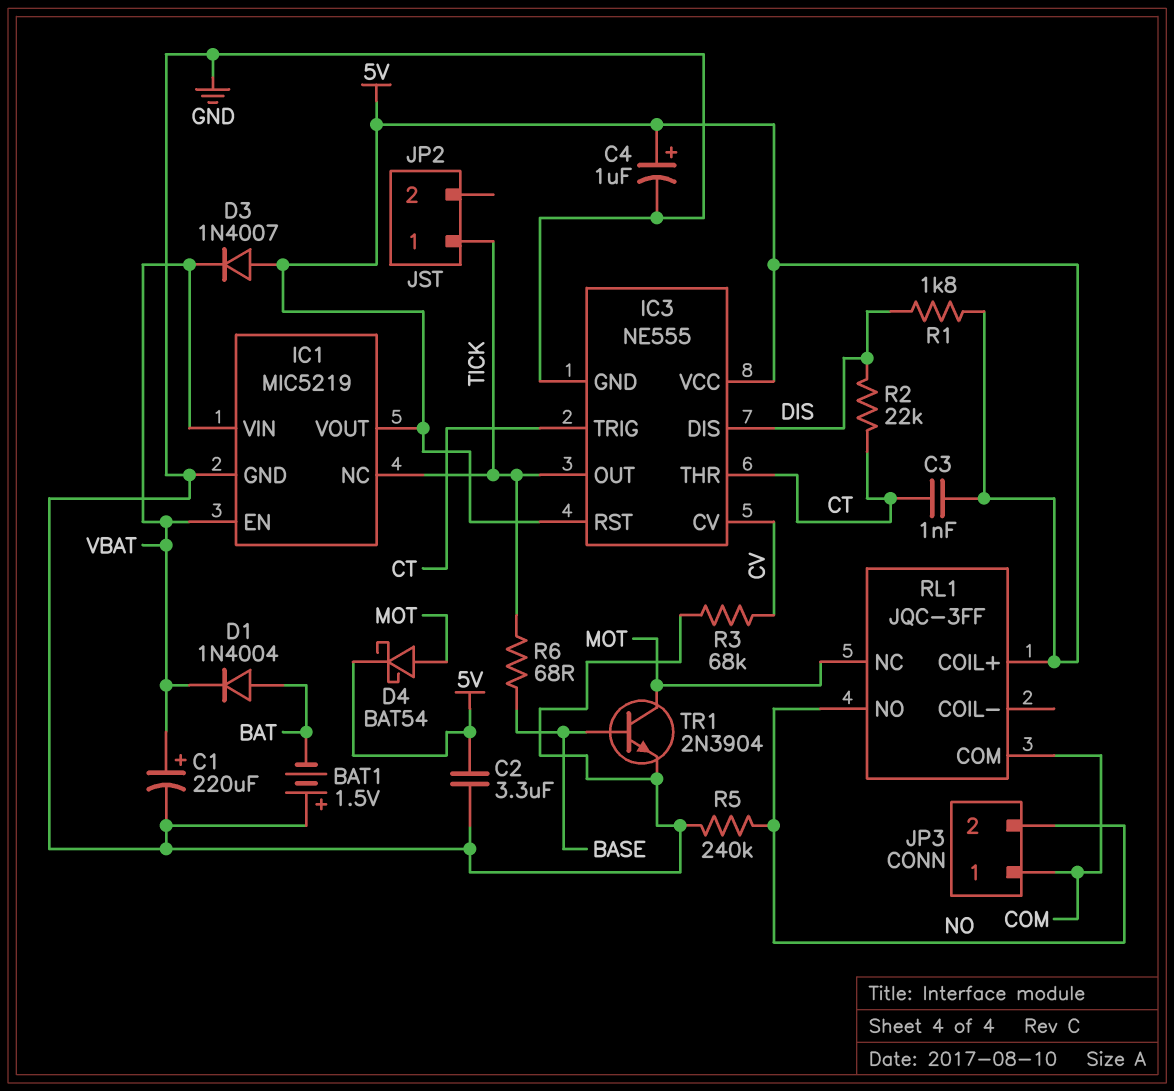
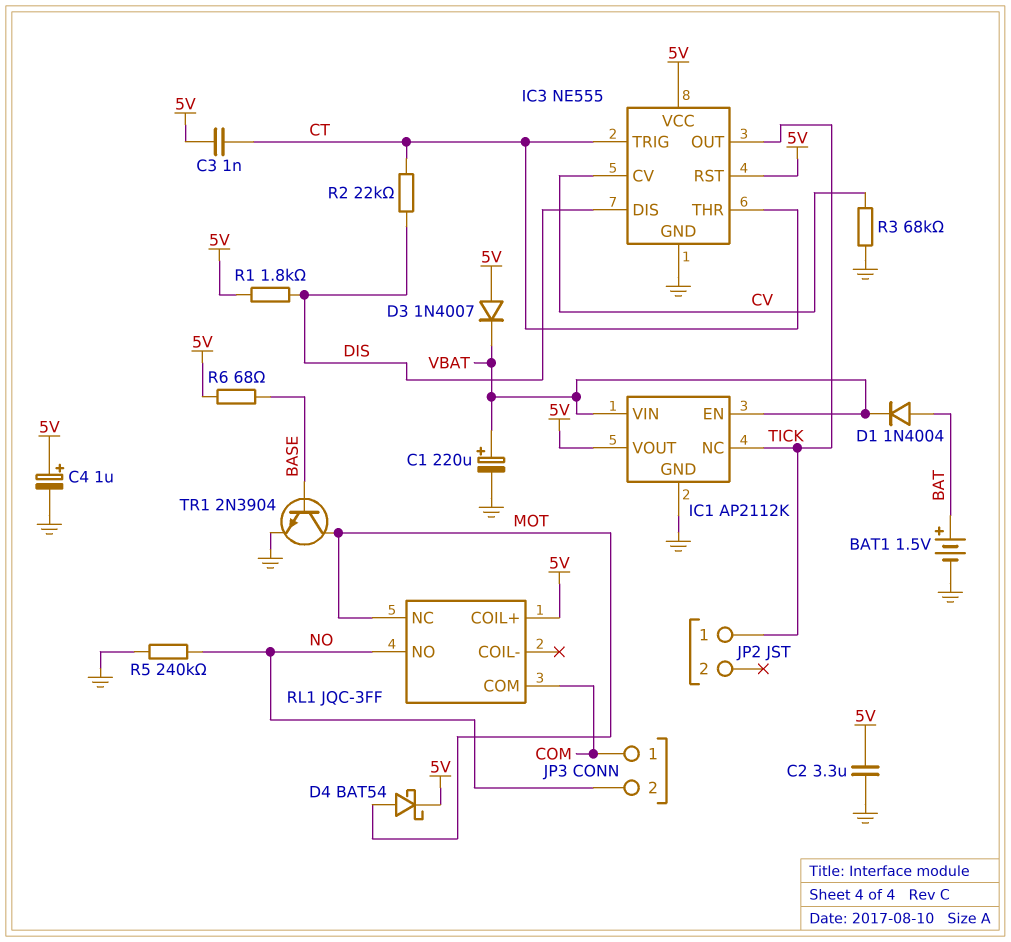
BAT1: 1.5V (plus GND, minus BAT) -> 1.5V (plus BAT, minus GND)
IC1: MIC5219 -> AP2112K
R6: 68 (BASE, TICK) -> 68 (5V, BASE)

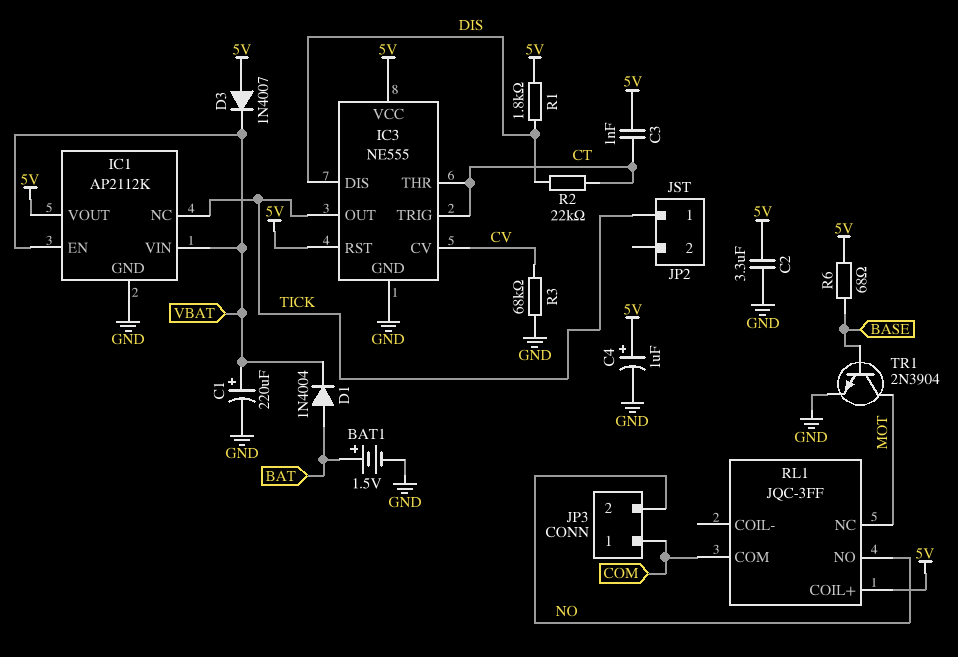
D4: schottky BAT54 (A MOT, K 5V) -> none
R5: 240k (GND, NO) -> none

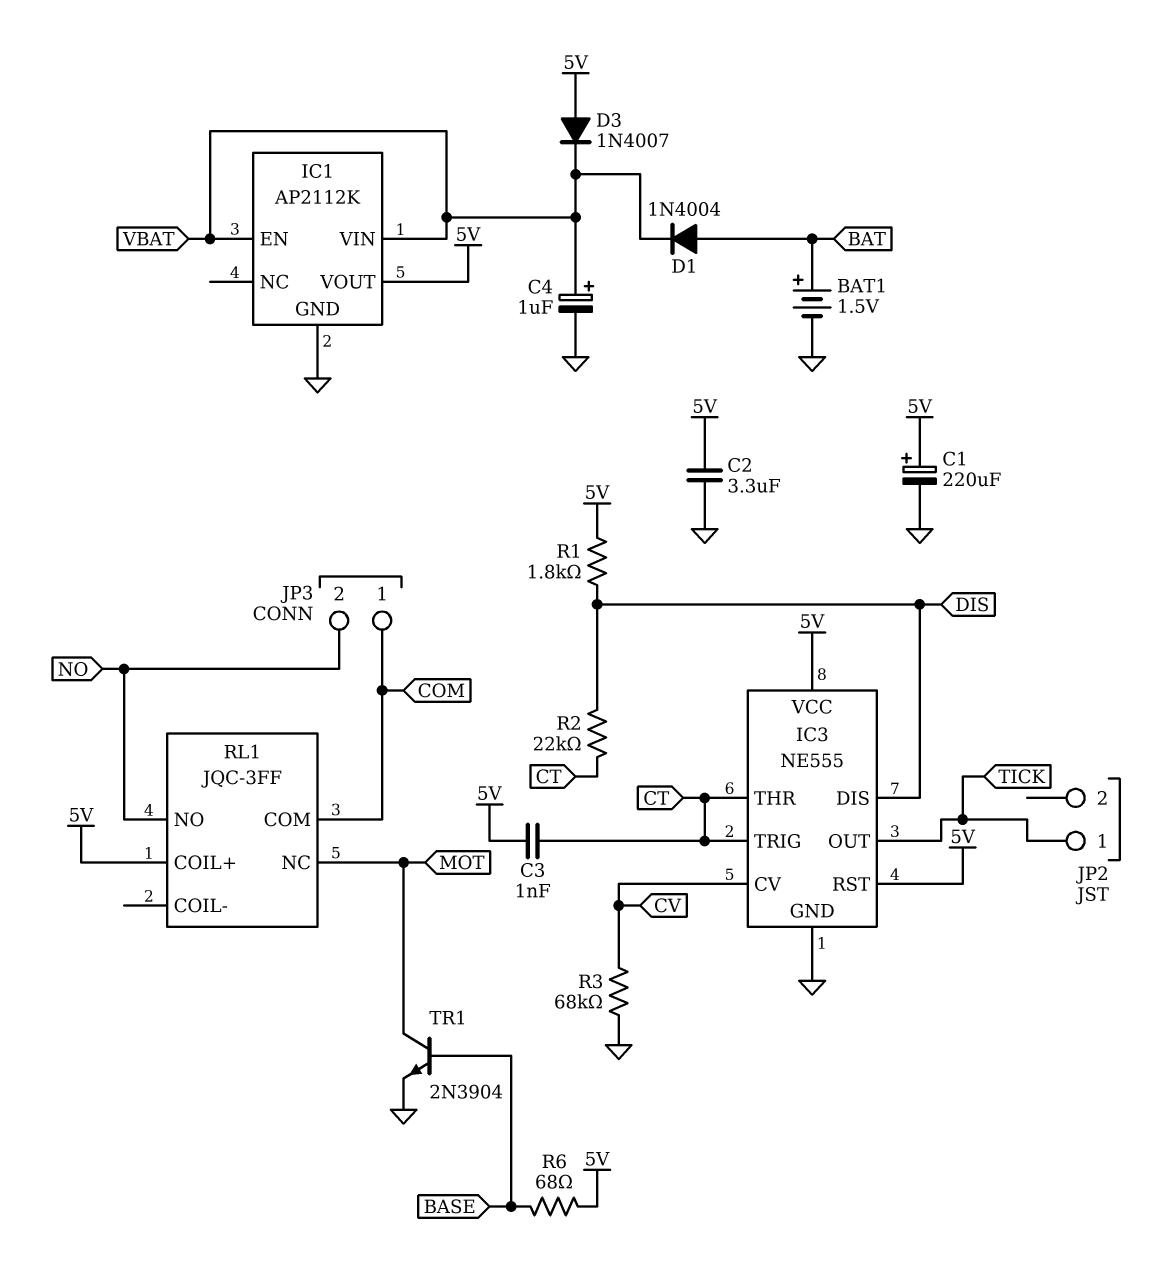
C1: 220uF (plus VBAT, minus GND) -> 220uF (plus 5V, minus GND)
C4: 1uF (plus 5V, minus GND) -> 1uF (plus VBAT, minus GND)
IC1 pin NC: TICK -> none

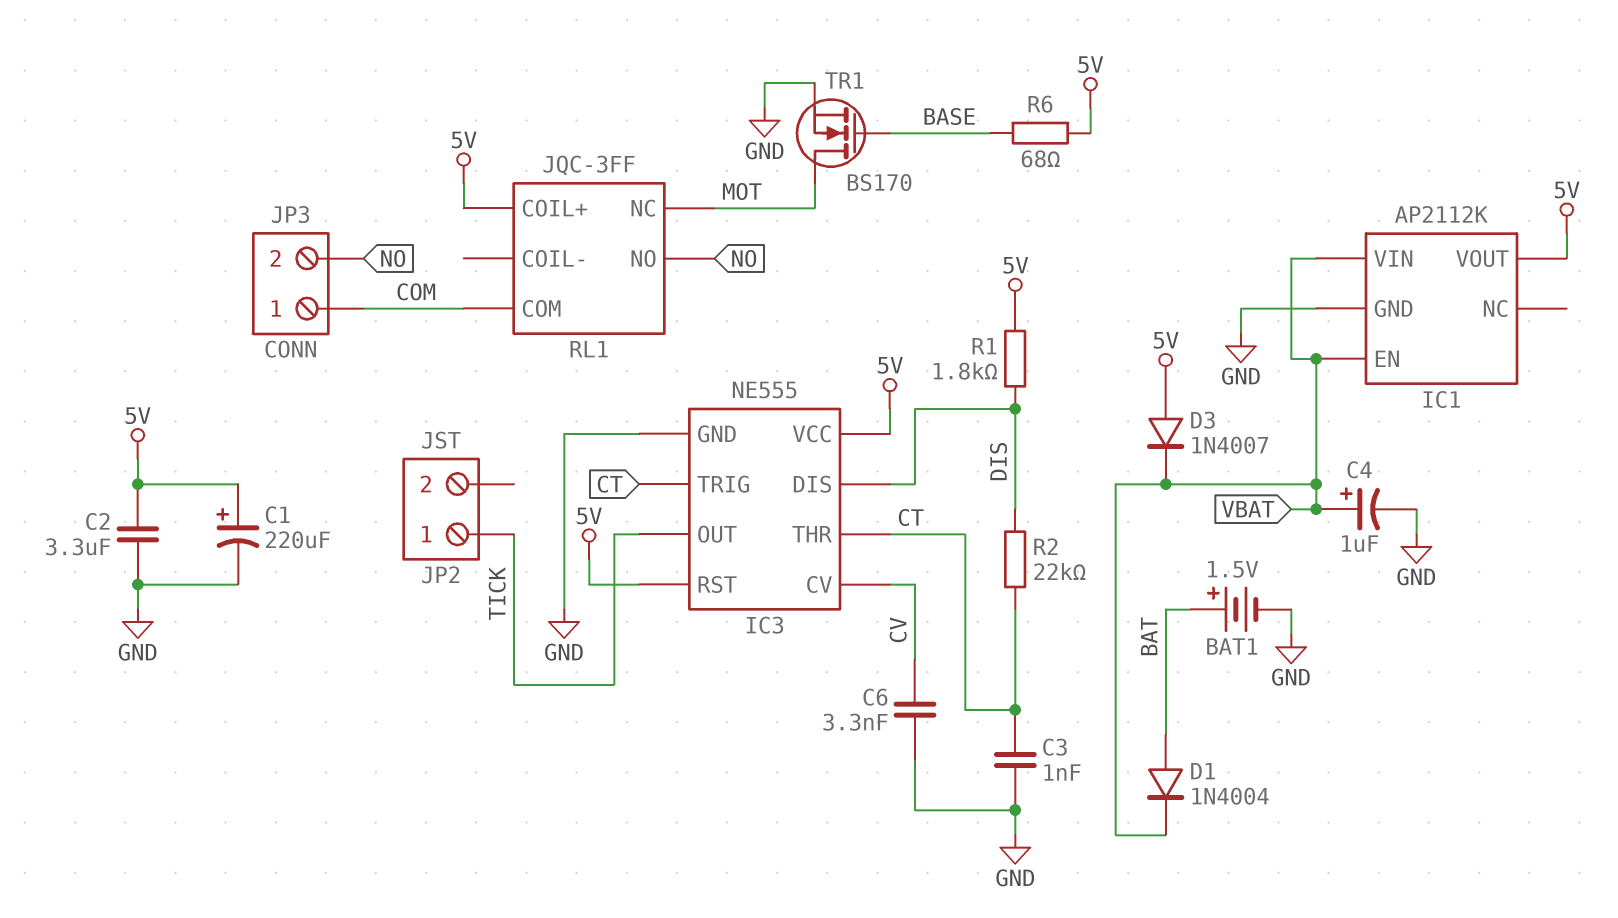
C3: 1nF (5V, CT) -> 1nF (CT, GND)
C6: none -> 3.3nF (CV, GND)
R3: 68k (CV, GND) -> none
TR1: NPN 2N3904 (B BASE, C MOT, E GND) -> NMOS BS170 (G BASE, D MOT, S GND)

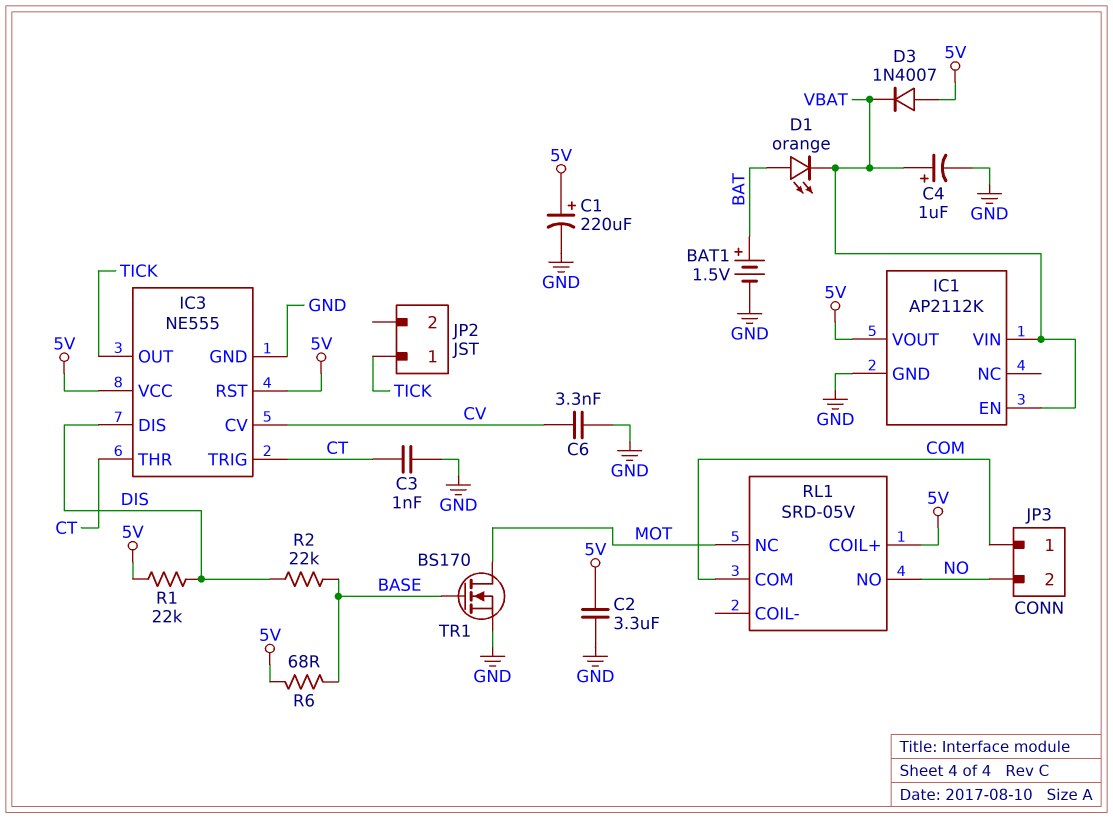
D1: diode 1N4004 (A BAT, K VBAT) -> LED orange (A BAT, K VBAT)
R1: 1.8k (5V, DIS) -> 22k (5V, DIS)
R2: 22k (CT, DIS) -> 22k (BASE, DIS)
RL1: JQC-3FF -> SRD-05V

